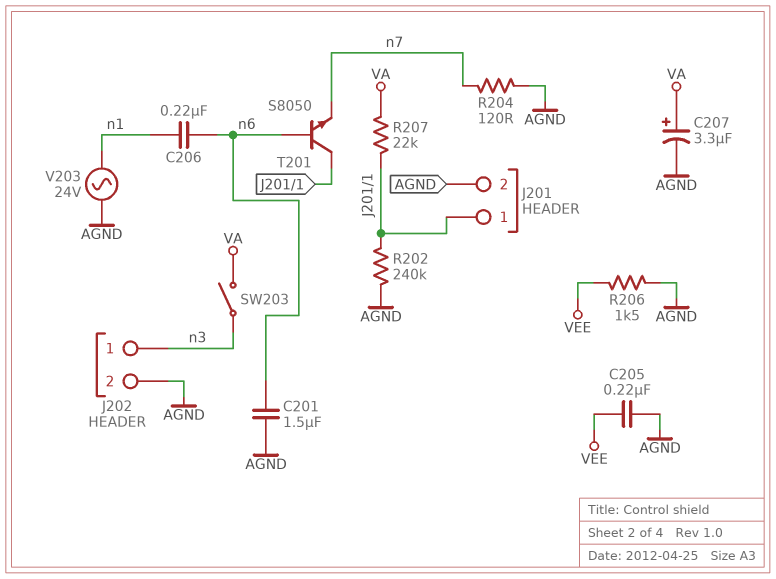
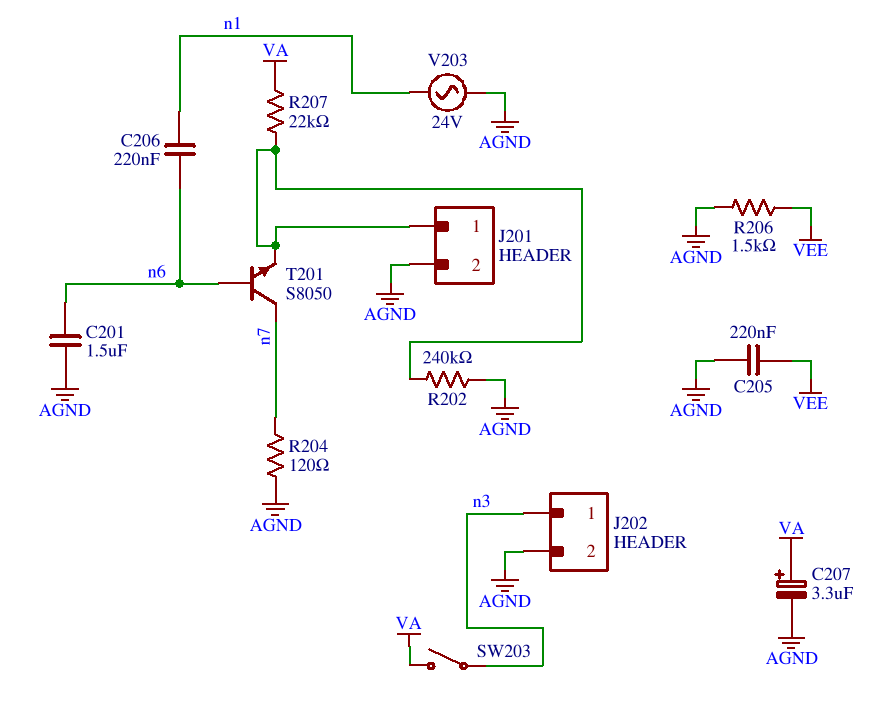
T201: NPN S8050 (B n6, C J201/1, E n7) -> NPN S8050 (B n6, C n7, E J201/1)

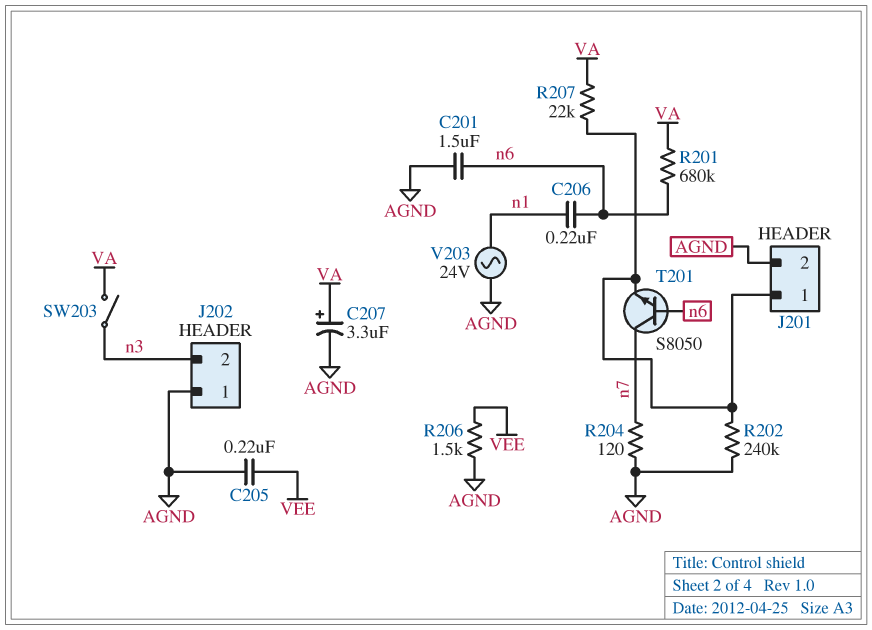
J202 pin 1: n3 -> AGND
J202 pin 2: AGND -> n3
R201: none -> 680k (VA, n6)

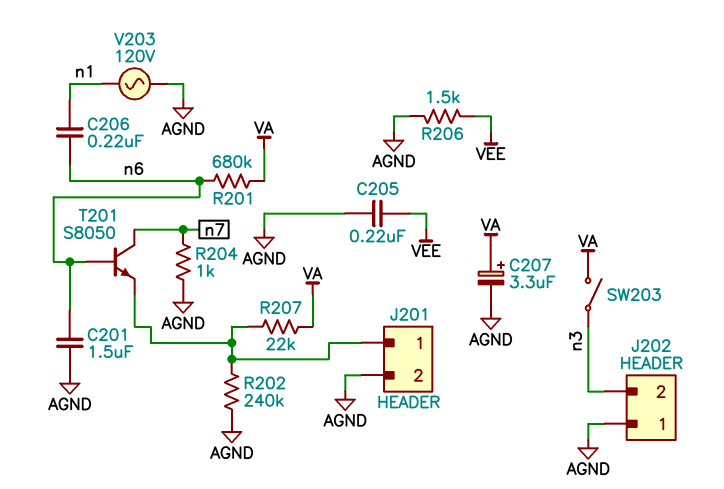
R204: 120 (AGND, n7) -> 1k (AGND, n7)
V203: AC 24V (AGND, n1) -> AC 120V (AGND, n1)

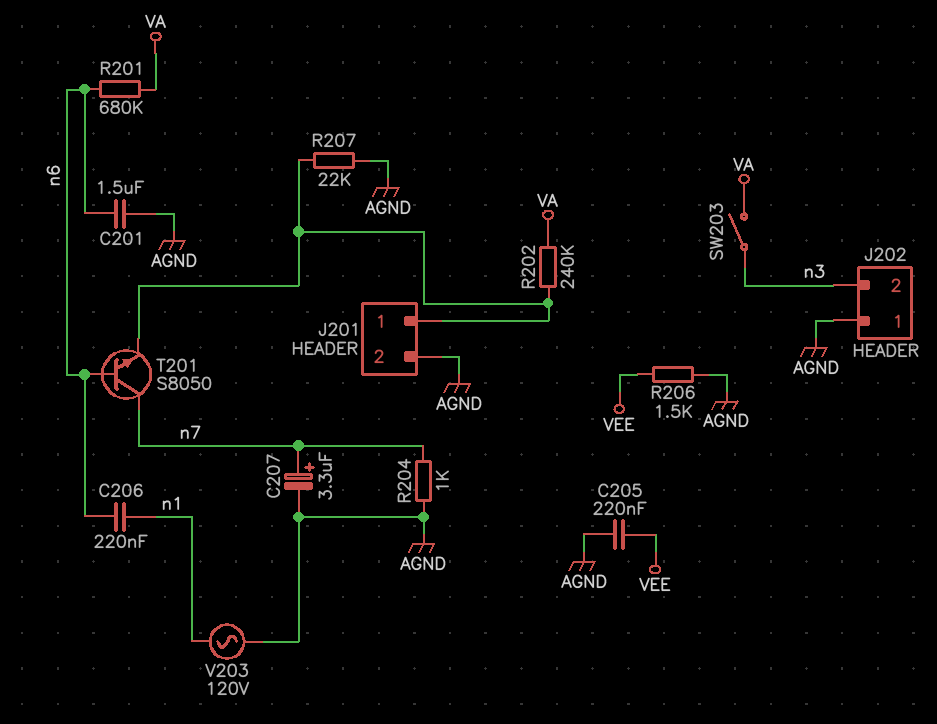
C207: 3.3uF (plus VA, minus AGND) -> 3.3uF (plus n7, minus AGND)
R202: 240k (AGND, J201/1) -> 240k (J201/1, VA)
R207: 22k (J201/1, VA) -> 22k (AGND, J201/1)

